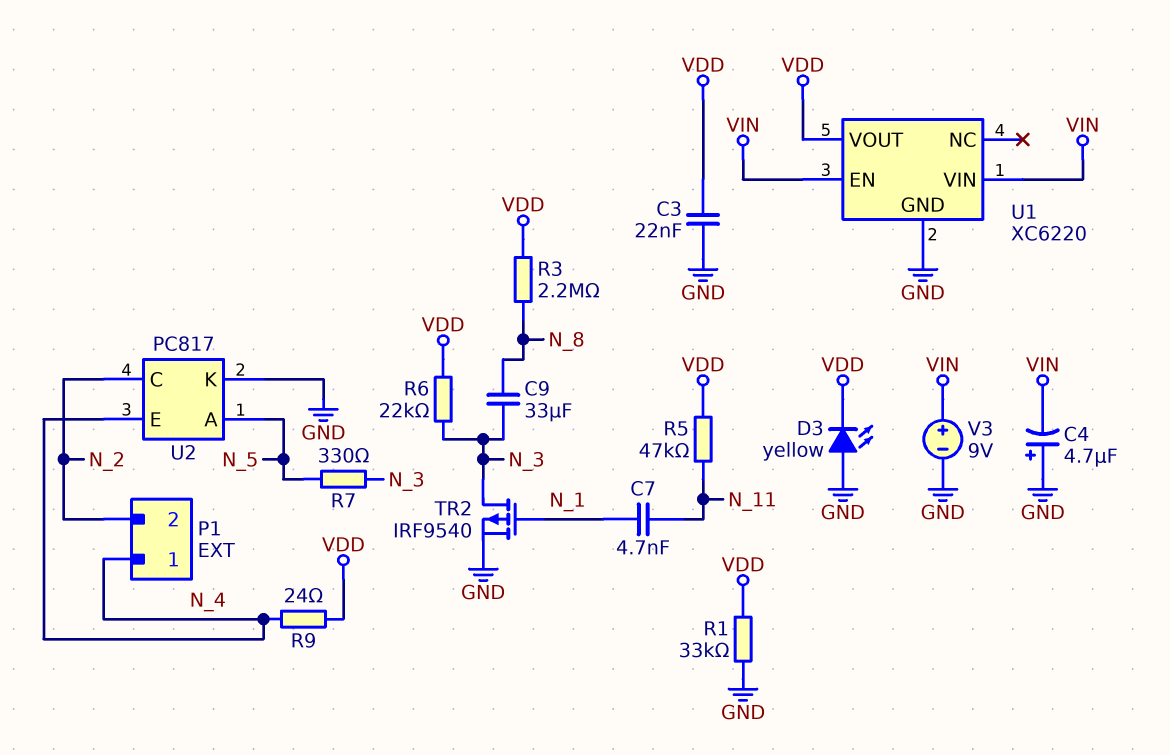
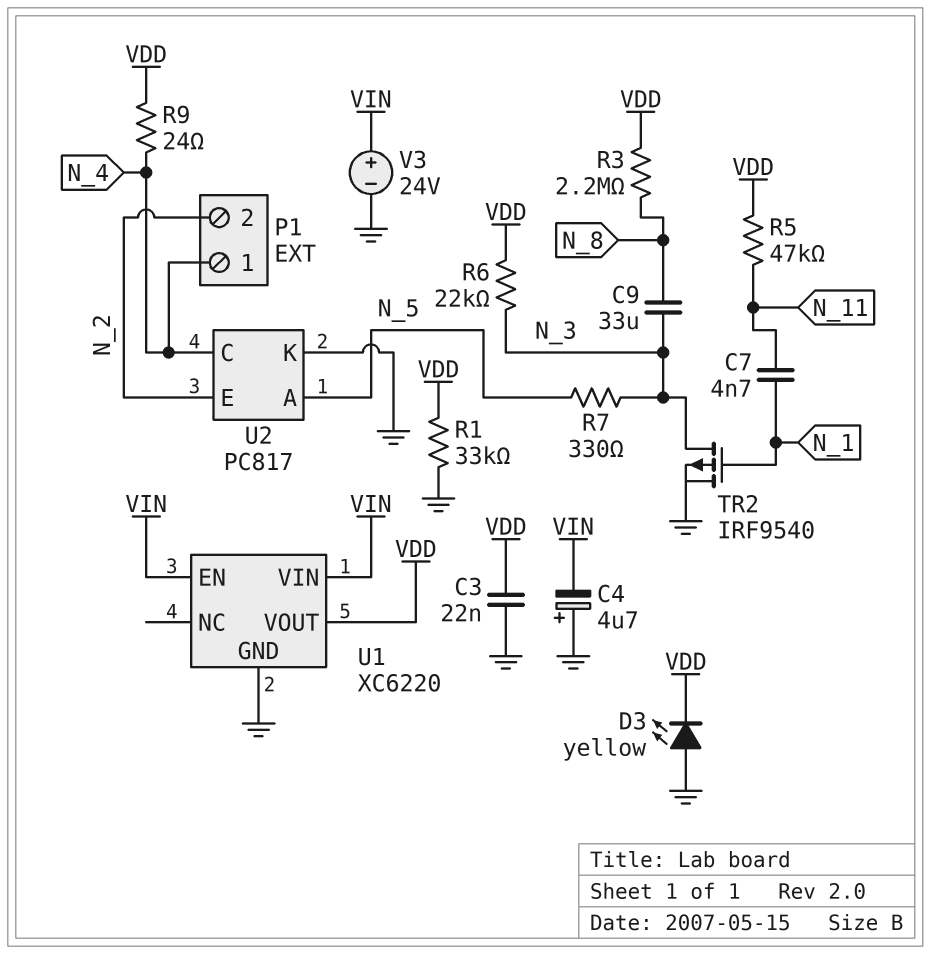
U2 pin C: N_2 -> N_4
U2 pin E: N_4 -> N_2
V3: 9V (plus VIN, minus GND) -> 24V (plus VIN, minus GND)

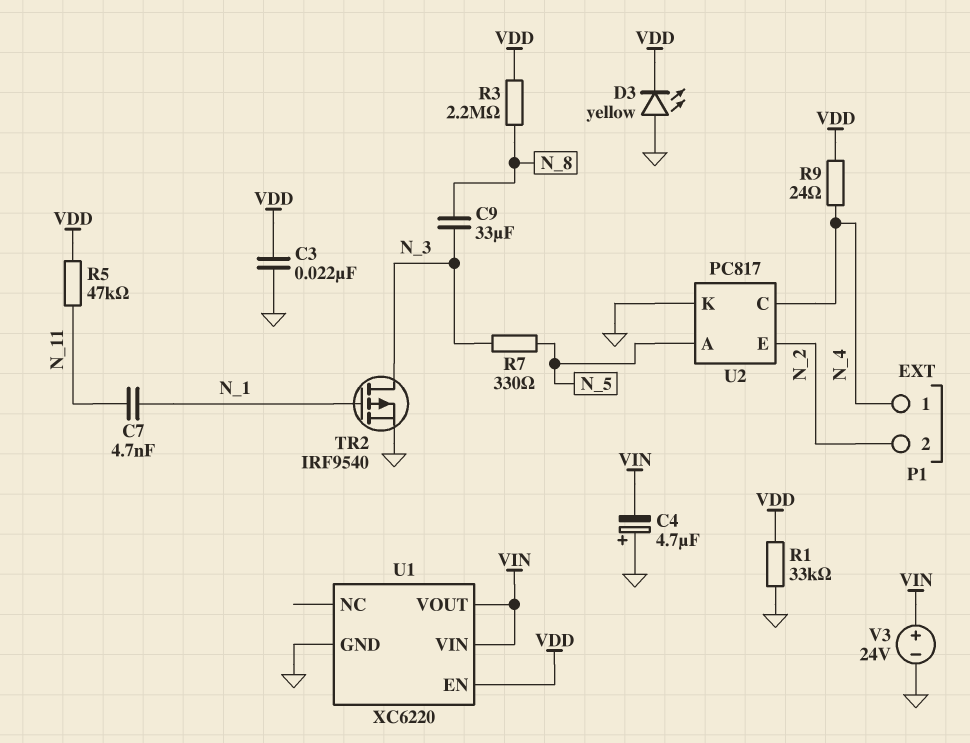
R6: 22k (N_3, VDD) -> none
U1 pin EN: VIN -> VDD
U1 pin VOUT: VDD -> VIN

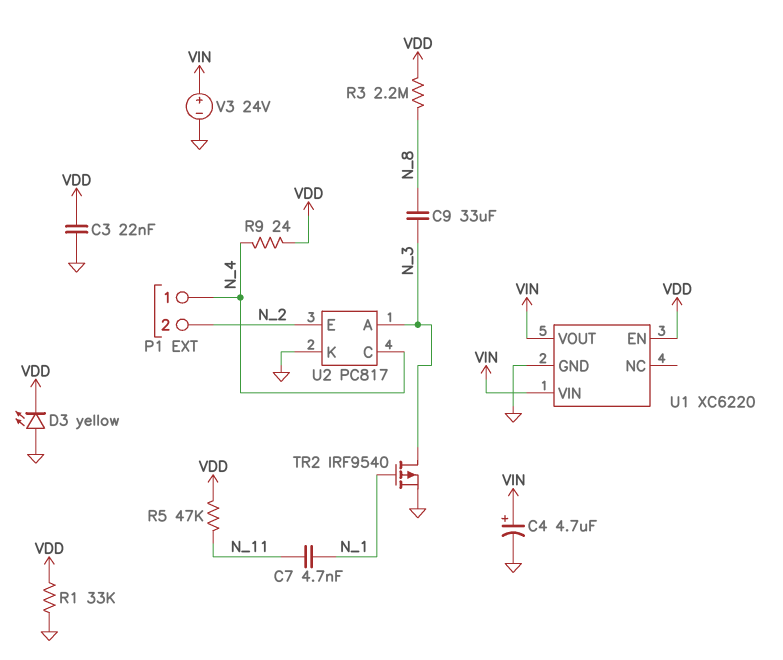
C4: 4.7uF (plus GND, minus VIN) -> 4.7uF (plus VIN, minus GND)
R7: 330 (N_3, N_5) -> none
U2 pin A: N_5 -> N_3

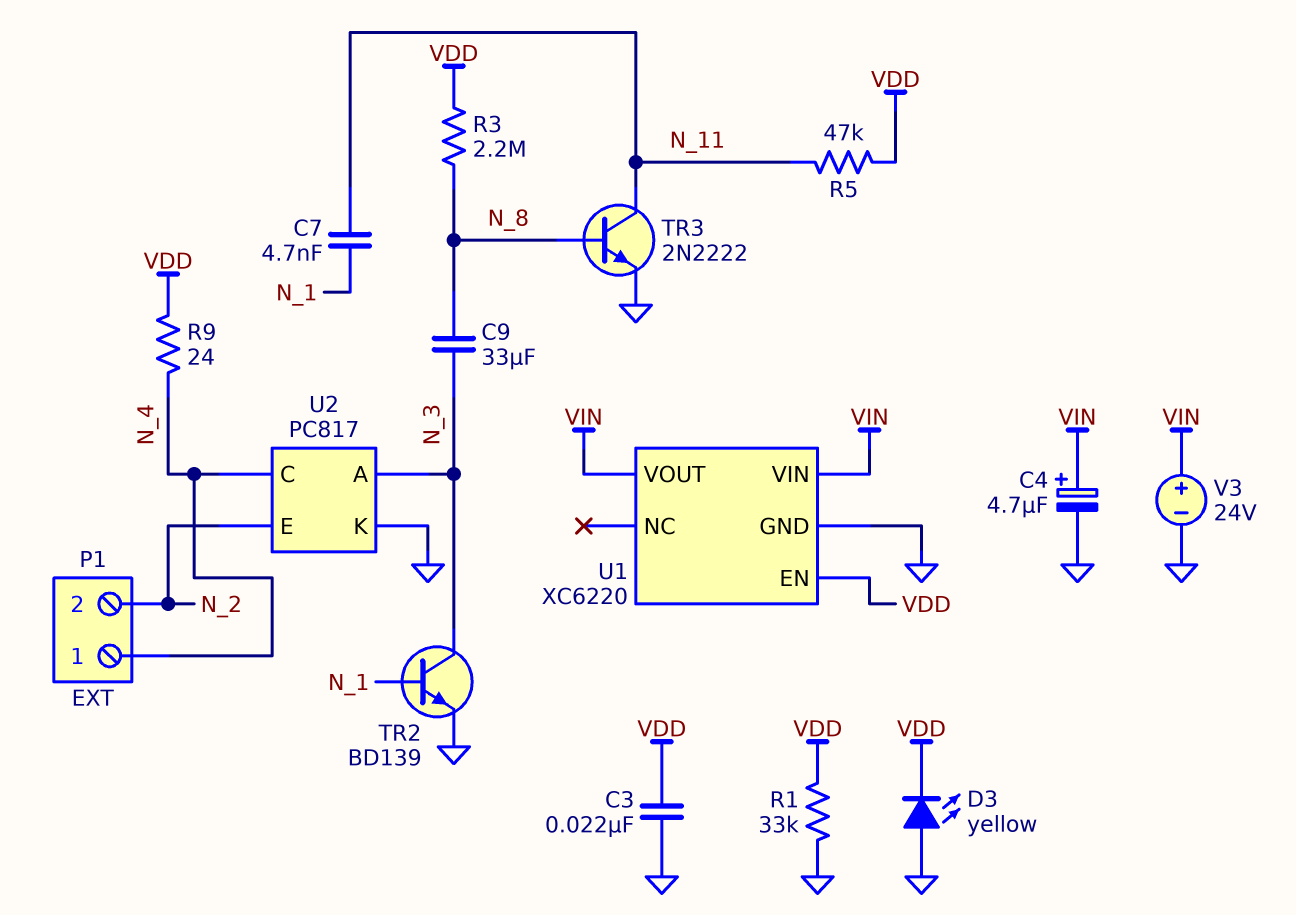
TR2: PMOS IRF9540 (G N_1, D N_3, S GND) -> NPN BD139 (B N_1, C N_3, E GND)
TR3: none -> NPN 2N2222 (B N_8, C N_11, E GND)

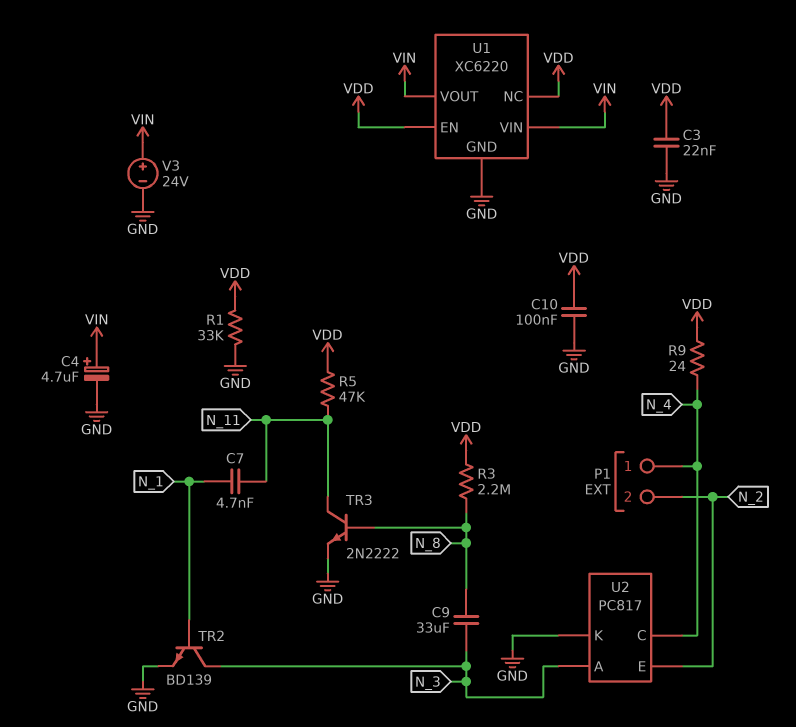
C10: none -> 100nF (GND, VDD)
D3: LED yellow (A GND, K VDD) -> none
U1 pin NC: none -> VDD

